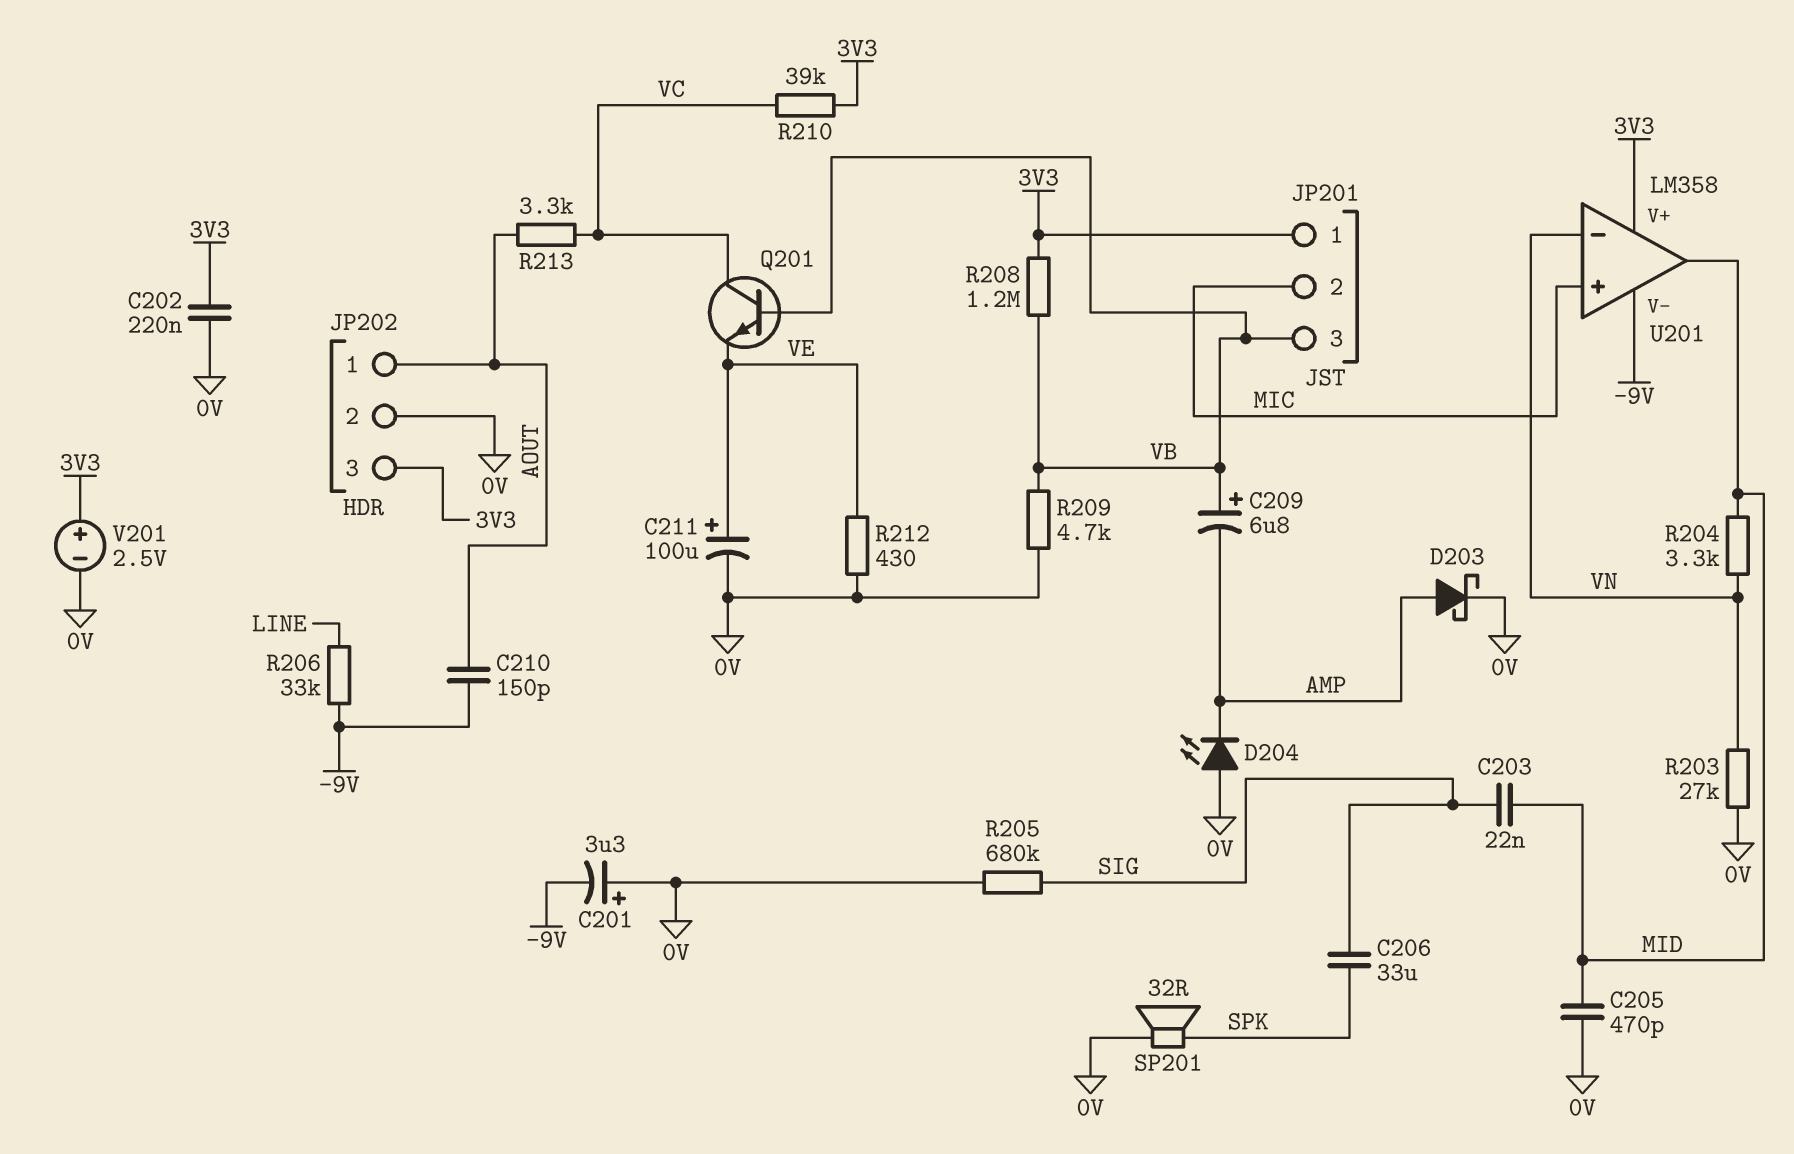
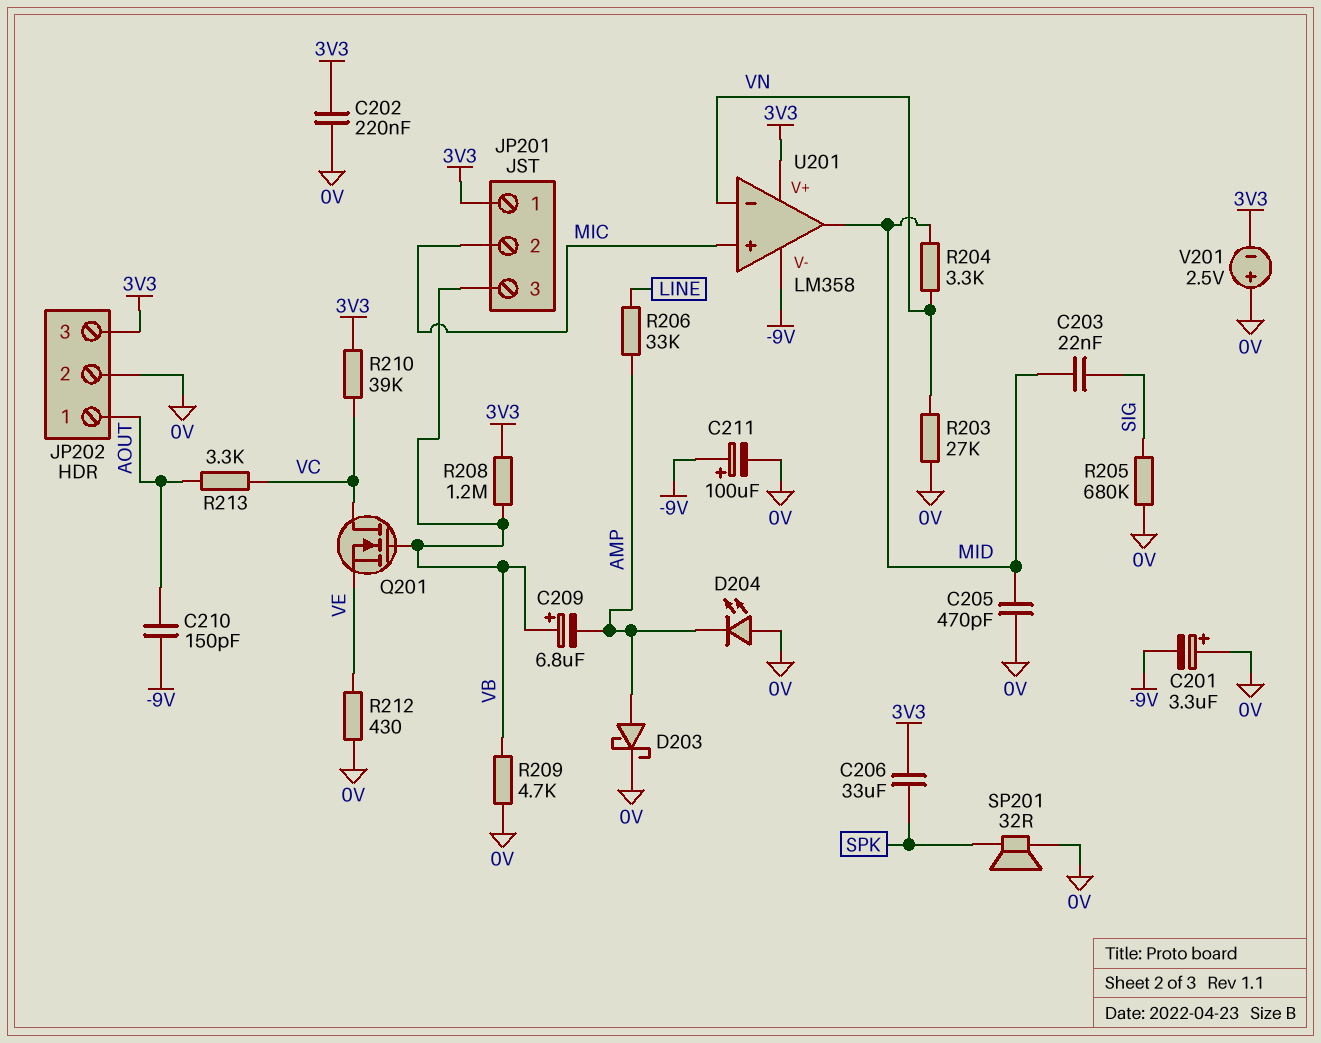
C206: 33uF (SIG, SPK) -> 33uF (3V3, SPK)
C211: 100uF (plus VE, minus 0V) -> 100uF (plus -9V, minus 0V)
Q201: NPN (B VB, C VC, E VE) -> NMOS (G VB, D VC, S VE)
R206: 33k (-9V, LINE) -> 33k (AMP, LINE)
V201: 2.5V (plus 3V3, minus 0V) -> 2.5V (plus 0V, minus 3V3)

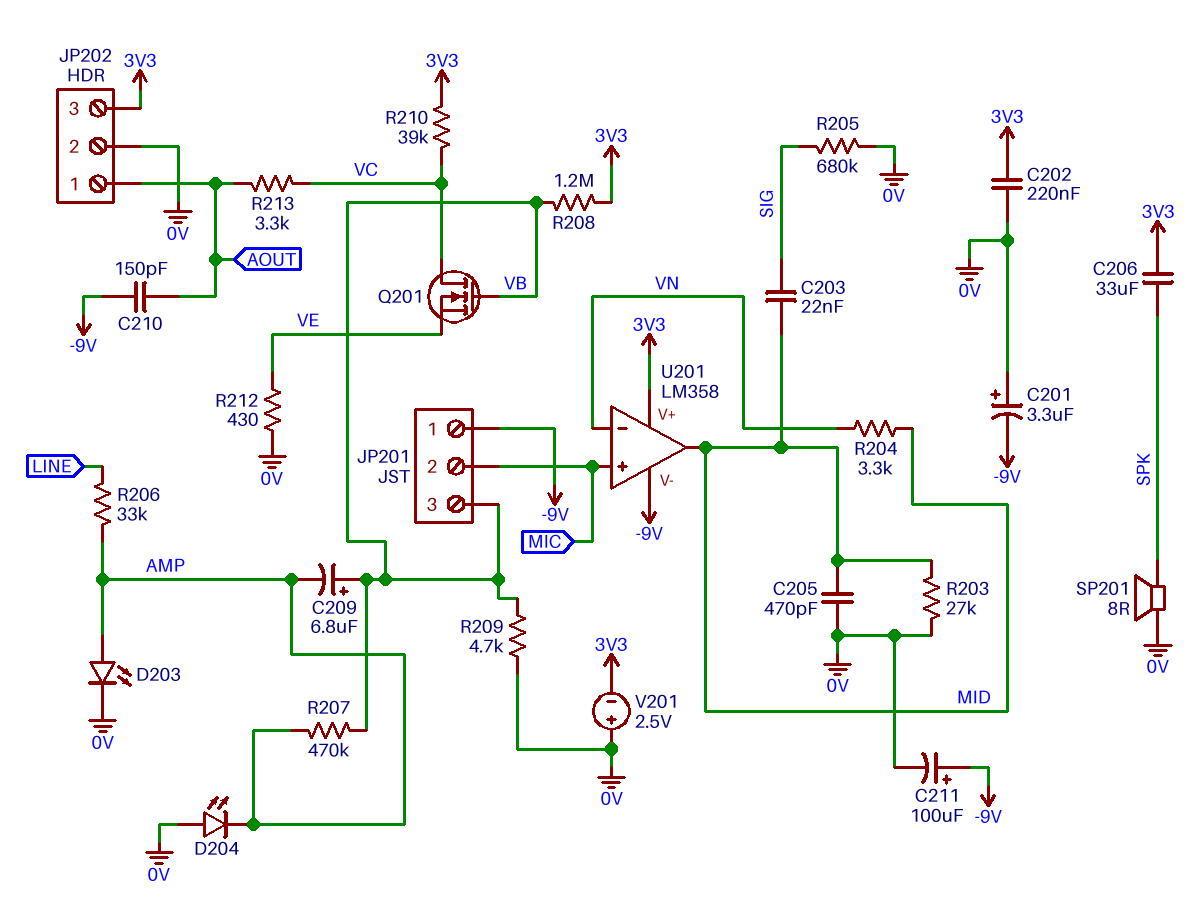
D203: schottky (A AMP, K 0V) -> LED (A AMP, K 0V)
JP201 pin 1: 3V3 -> -9V
R203: 27k (0V, VN) -> 27k (0V, MID)
R207: none -> 470k (AMP, VB)
SP201: speaker 32R (0V, SPK) -> speaker 8R (0V, SPK)

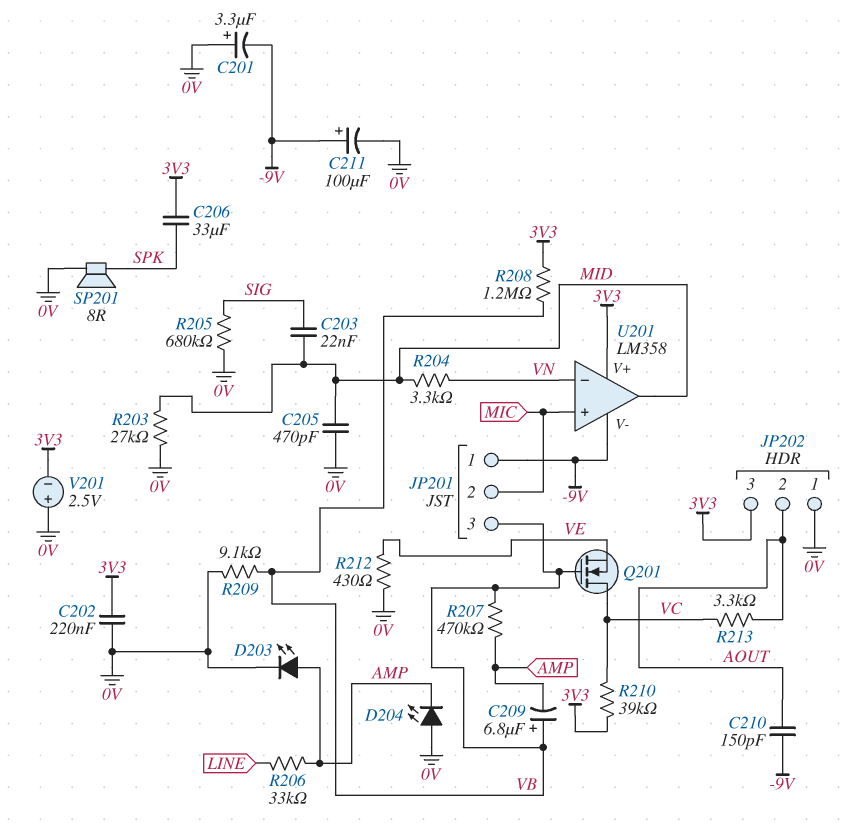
JP202 pin 1: AOUT -> 0V
JP202 pin 2: 0V -> AOUT
R209: 4.7k (0V, VB) -> 9.1k (0V, VB)

